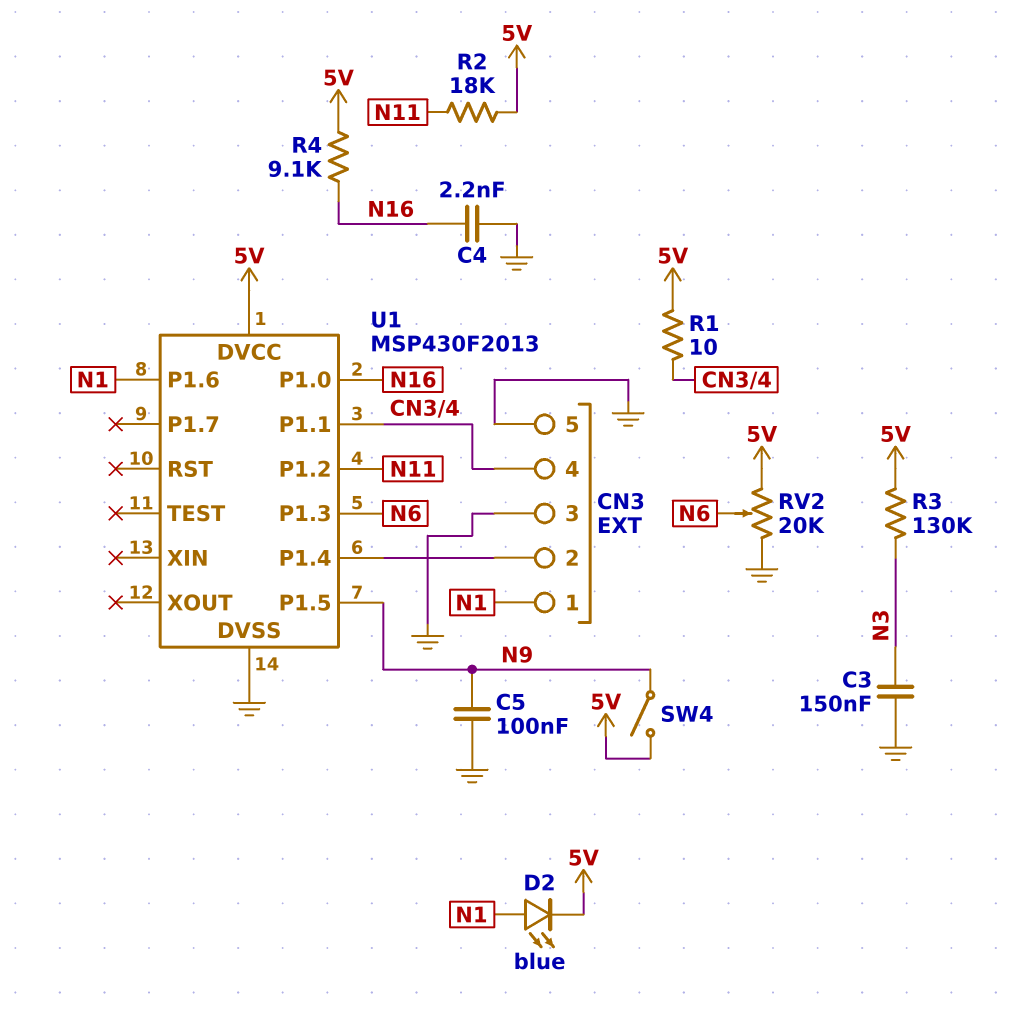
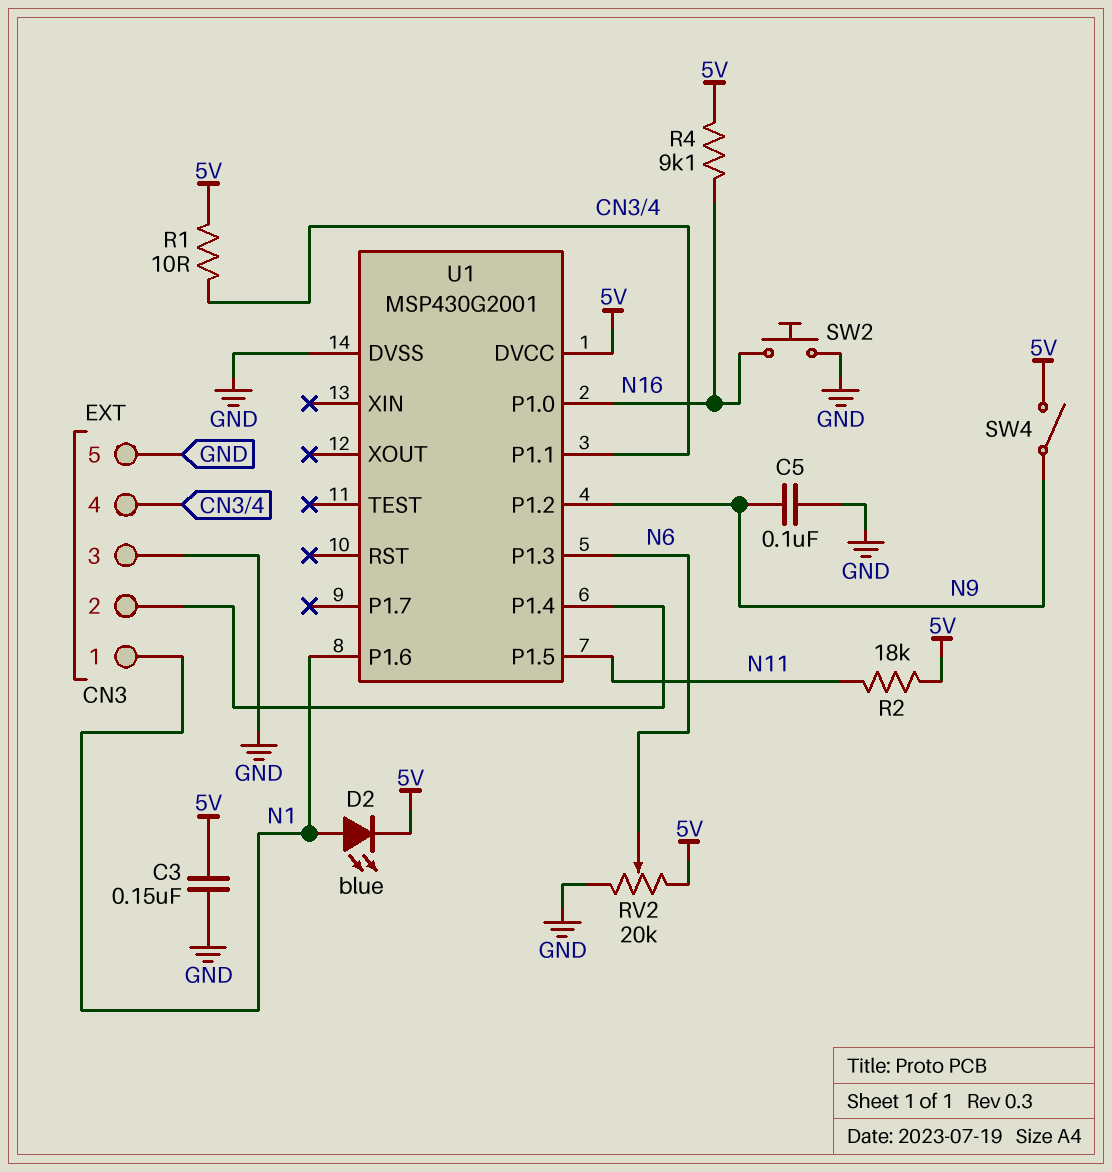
C3: 150nF (GND, N3) -> 150nF (5V, GND)
C4: 2.2nF (GND, N16) -> none
R3: 130k (5V, N3) -> none
SW2: none -> button (GND, N16)
U1: MSP430F2013 -> MSP430G2001
U1 pin P1.2: N11 -> N9
U1 pin P1.5: N9 -> N11

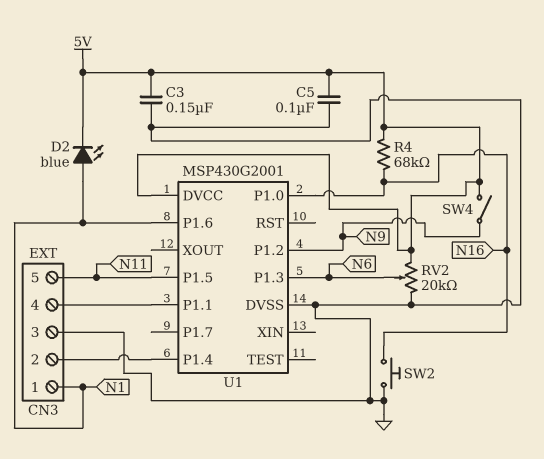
C5: 100nF (GND, N9) -> 100nF (5V, GND)
CN3 pin 5: GND -> N11
R1: 10 (5V, CN3/4) -> none
R2: 18k (5V, N11) -> none
R4: 9.1k (5V, N16) -> 68k (5V, N16)

